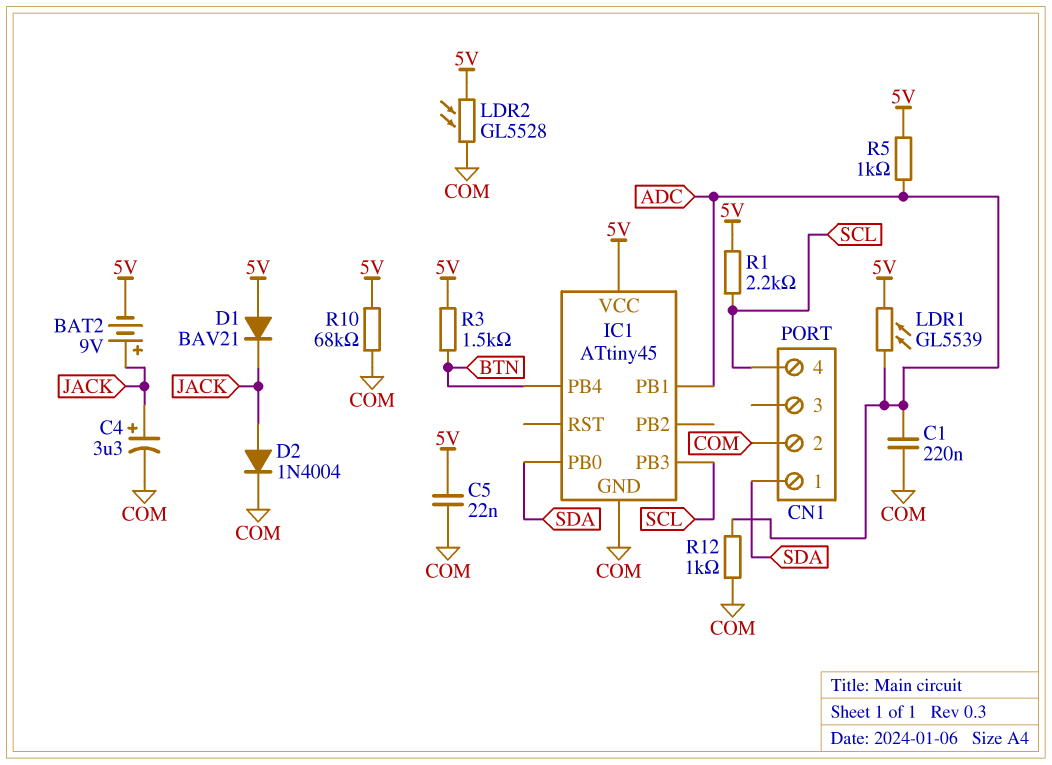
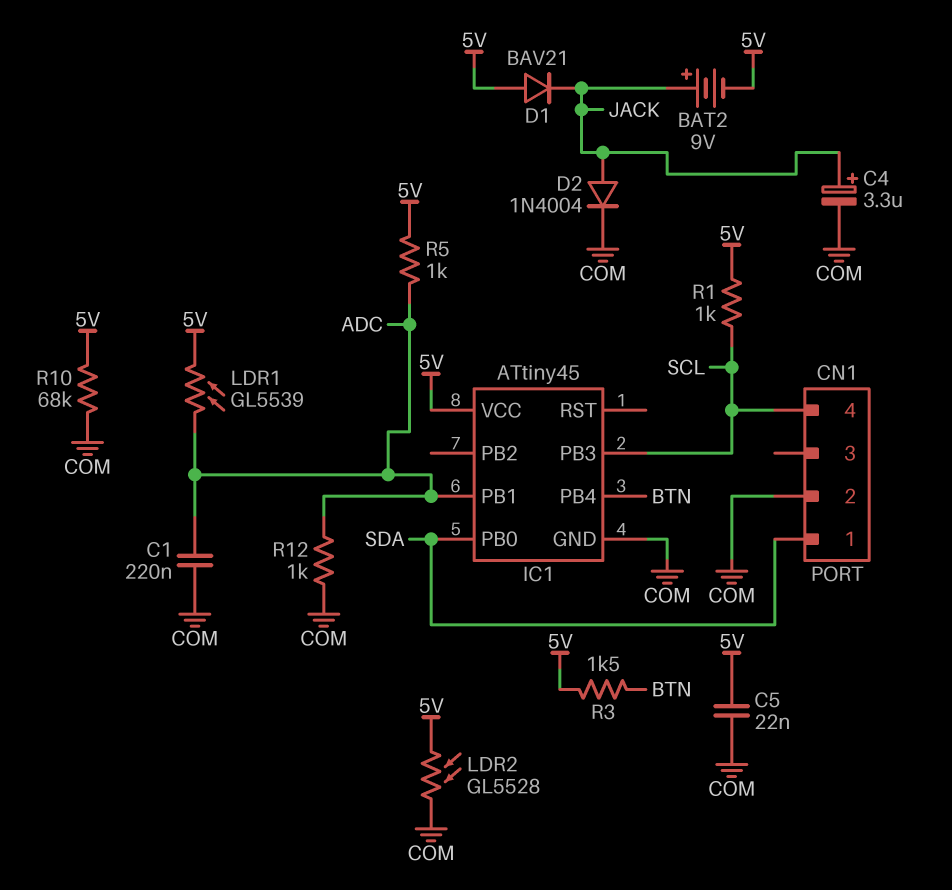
R1: 2.2k (5V, SCL) -> 1k (5V, SCL)

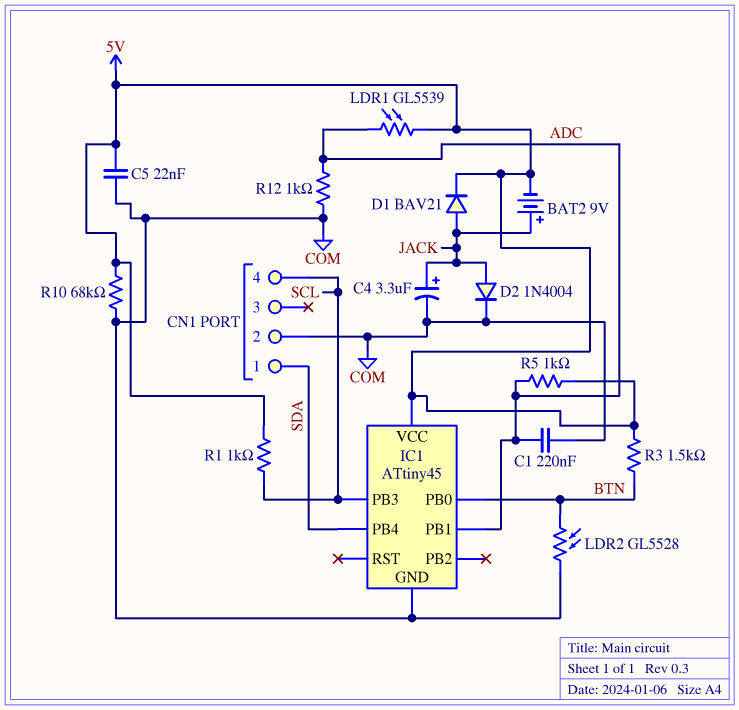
D1: diode BAV21 (A 5V, K JACK) -> diode BAV21 (A JACK, K 5V)
IC1 pin PB0: SDA -> BTN
IC1 pin PB4: BTN -> SDA
LDR2: GL5528 (5V, COM) -> GL5528 (BTN, COM)

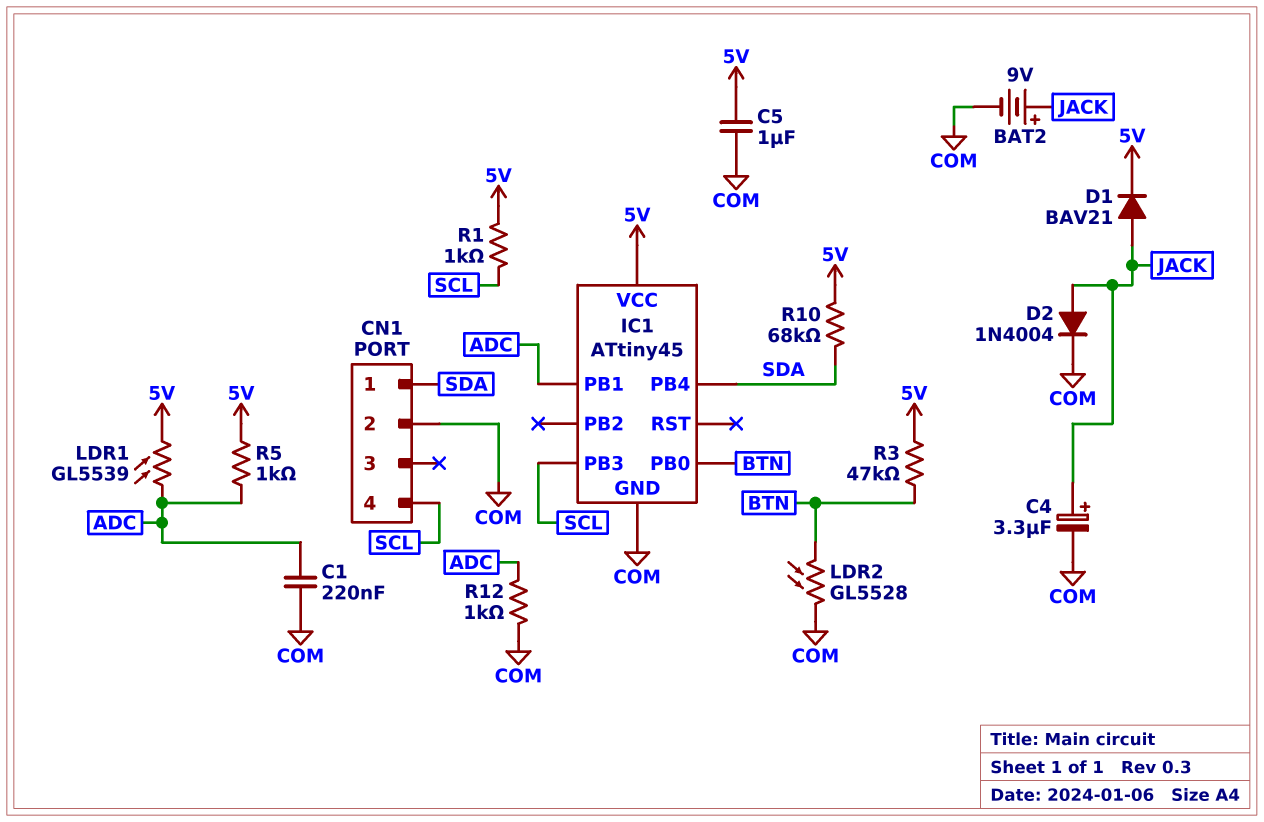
BAT2: 9V (plus JACK, minus 5V) -> 9V (plus JACK, minus COM)
C5: 22nF (5V, COM) -> 1uF (5V, COM)
R3: 1.5k (5V, BTN) -> 47k (5V, BTN)
R10: 68k (5V, COM) -> 68k (5V, SDA)

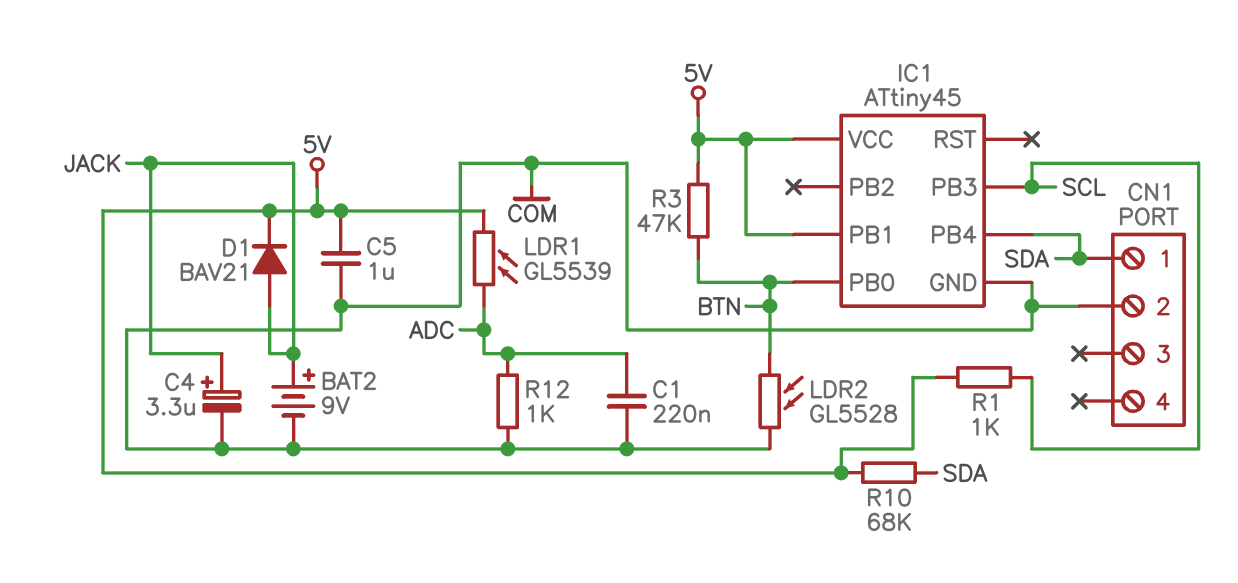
CN1 pin 4: SCL -> none
D2: diode 1N4004 (A JACK, K COM) -> none
IC1 pin PB1: ADC -> 5V
R5: 1k (5V, ADC) -> none

